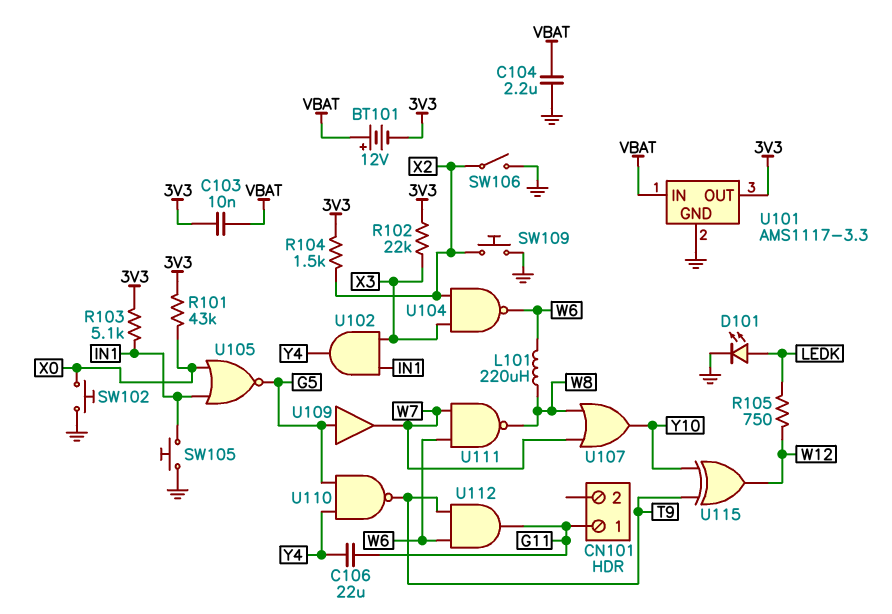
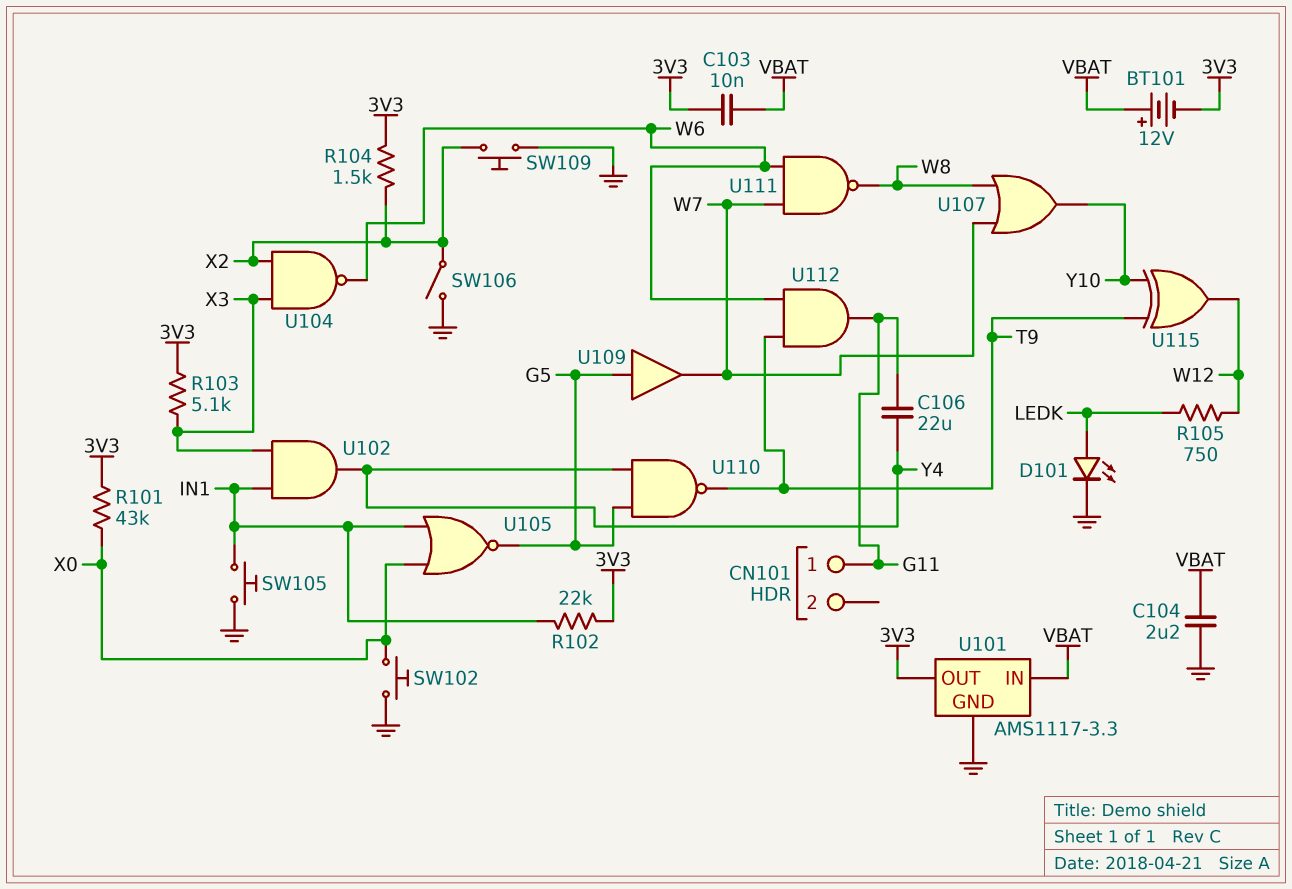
L101: 220uH (W6, W8) -> none
R102: 22k (3V3, X3) -> 22k (3V3, IN1)
R103: 5.1k (3V3, IN1) -> 5.1k (3V3, X3)

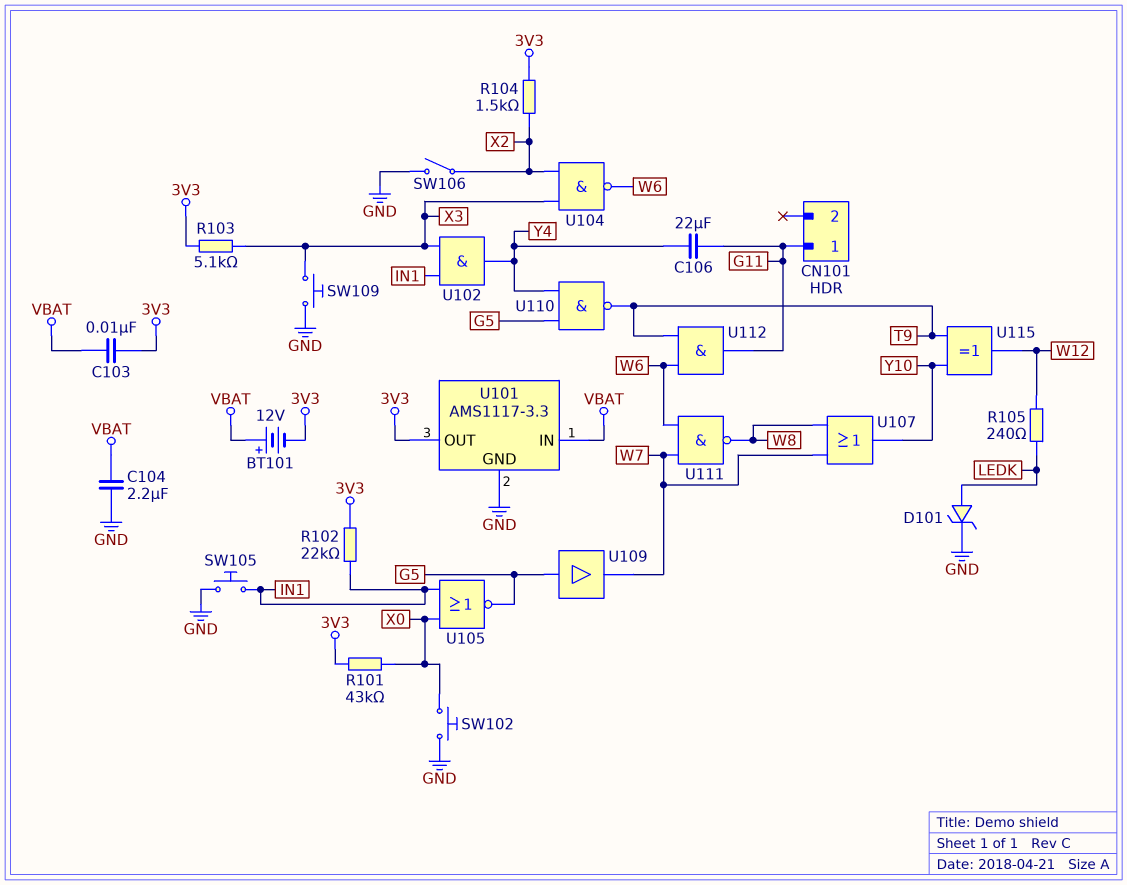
D101: LED (A LEDK, K GND) -> zener (A LEDK, K GND)
R105: 750 (LEDK, W12) -> 240 (LEDK, W12)
SW109: button (GND, X2) -> button (GND, X3)

